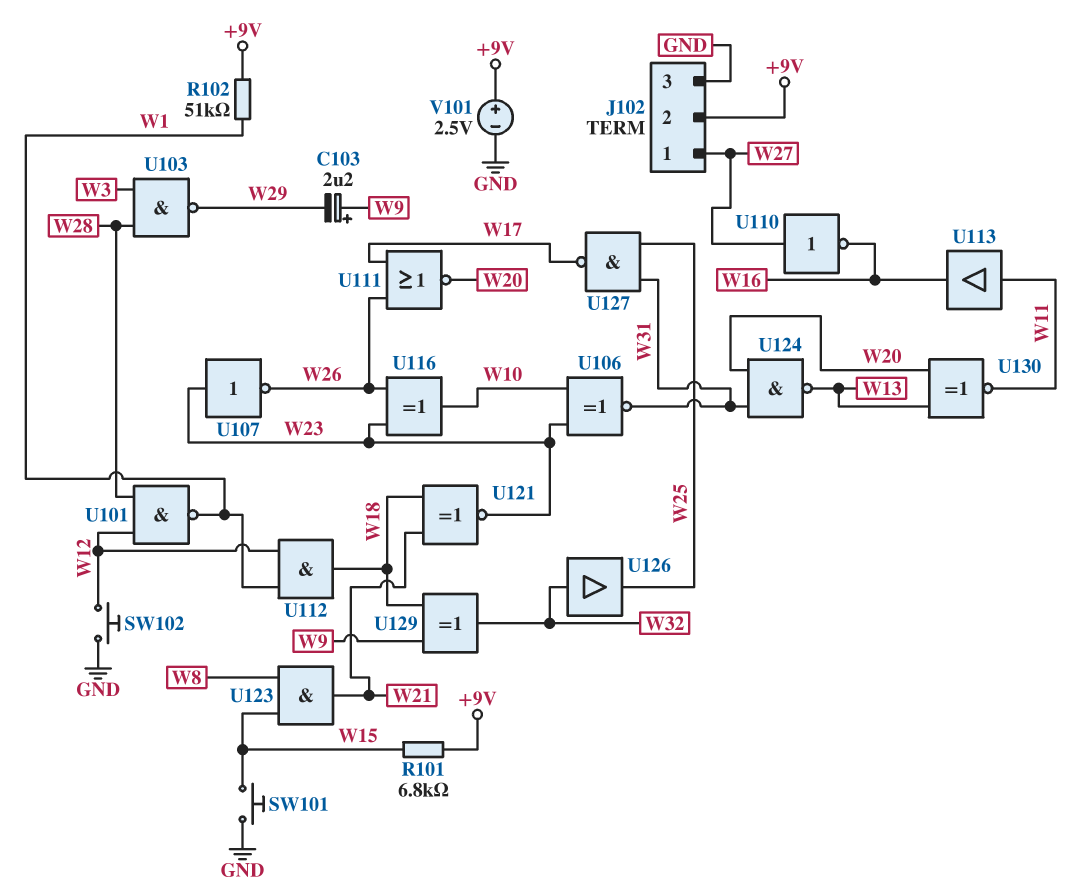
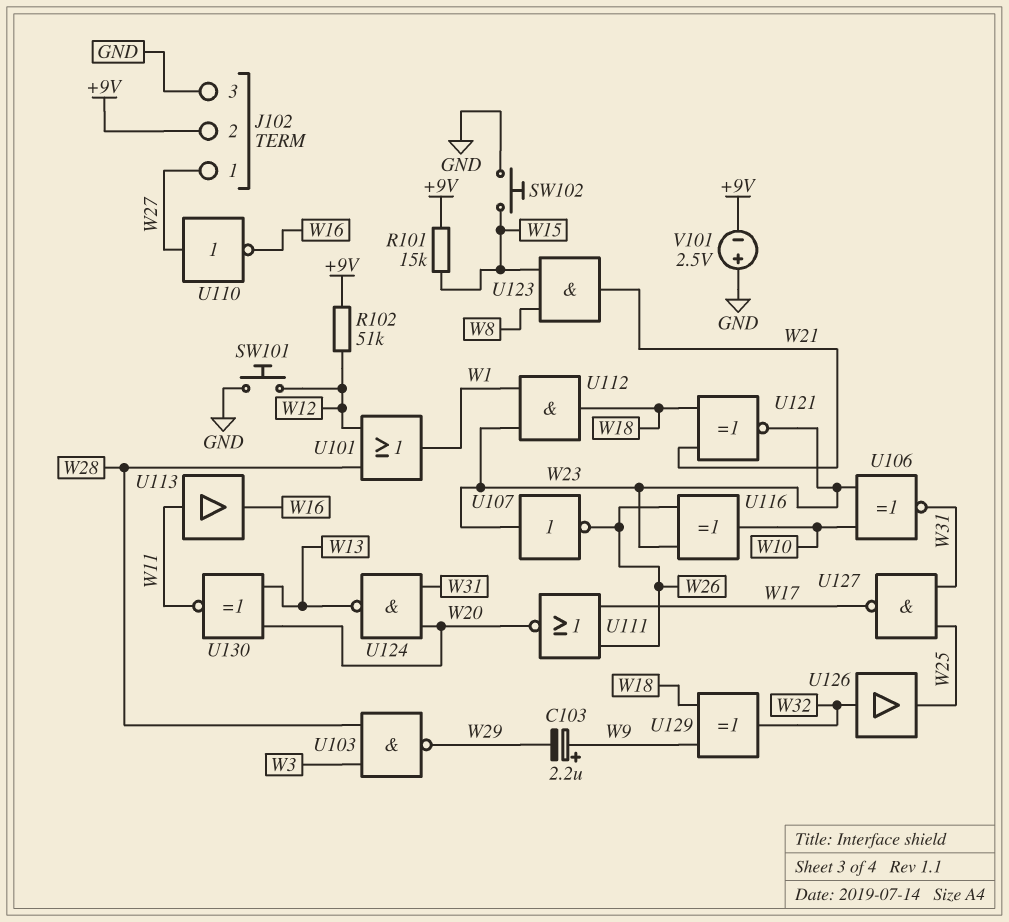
R101: 6.8k (+9V, W15) -> 15k (+9V, W15)
R102: 51k (+9V, W1) -> 51k (+9V, W12)
SW101: button (GND, W15) -> button (GND, W12)
SW102: button (GND, W12) -> button (GND, W15)
U101: NAND (in W12, in W28, out W1) -> OR (in W12, in W28, out W1)
U112: AND (in W1, in W12, out W18) -> AND (in W1, in W23, out W18)
V101: 2.5V (plus +9V, minus GND) -> 2.5V (plus GND, minus +9V)

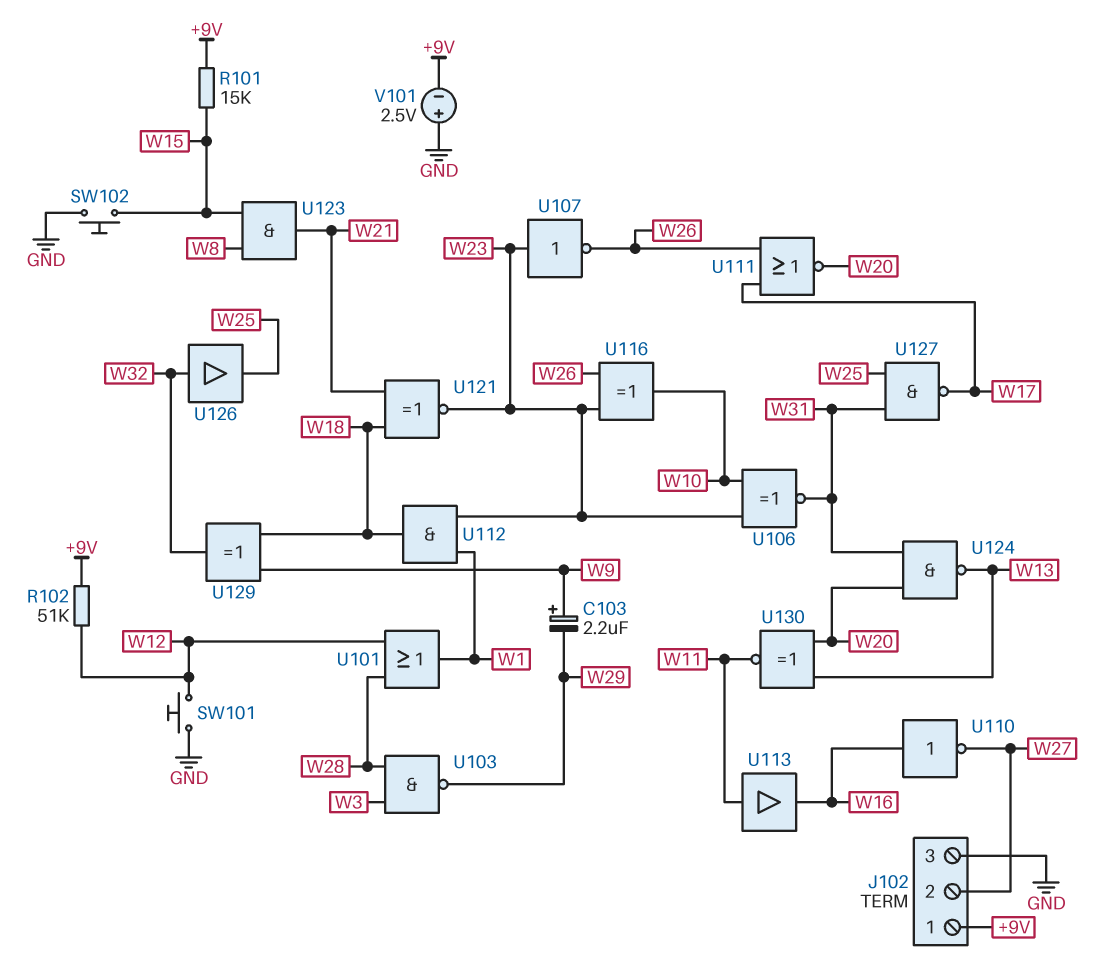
J102 pin 1: W27 -> +9V
J102 pin 2: +9V -> W27
U110: NOT (in W27, out W16) -> NOT (in W16, out W27)

